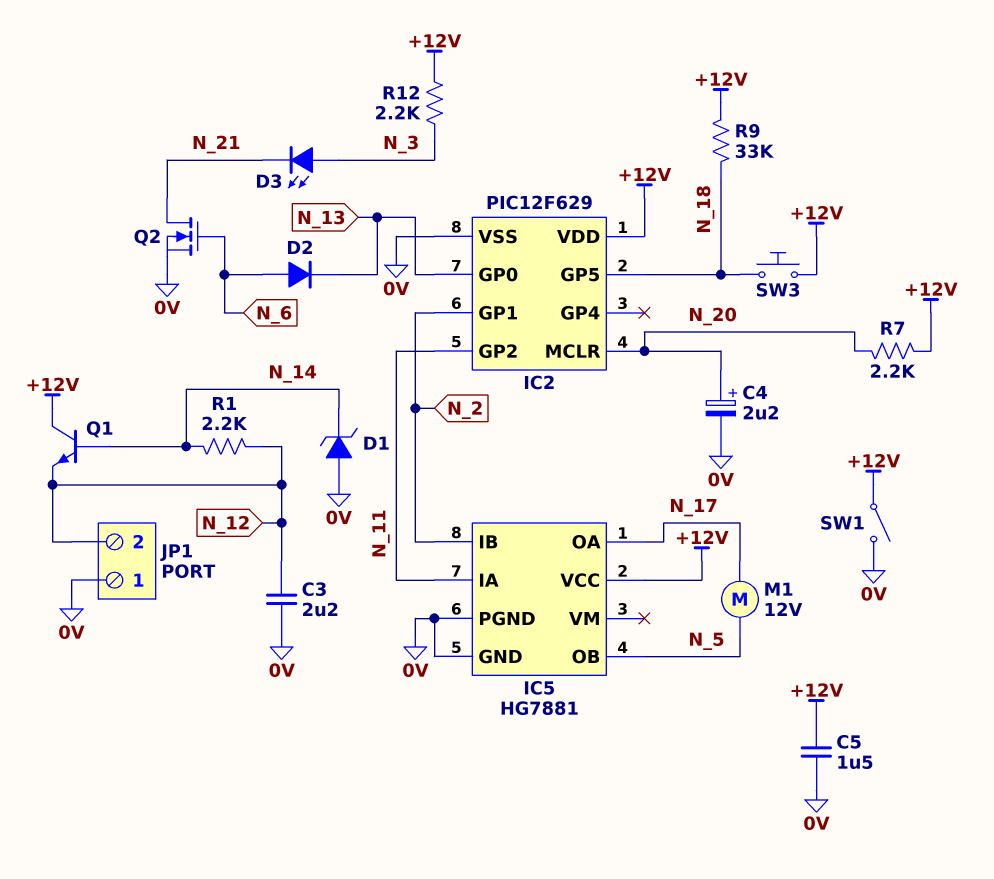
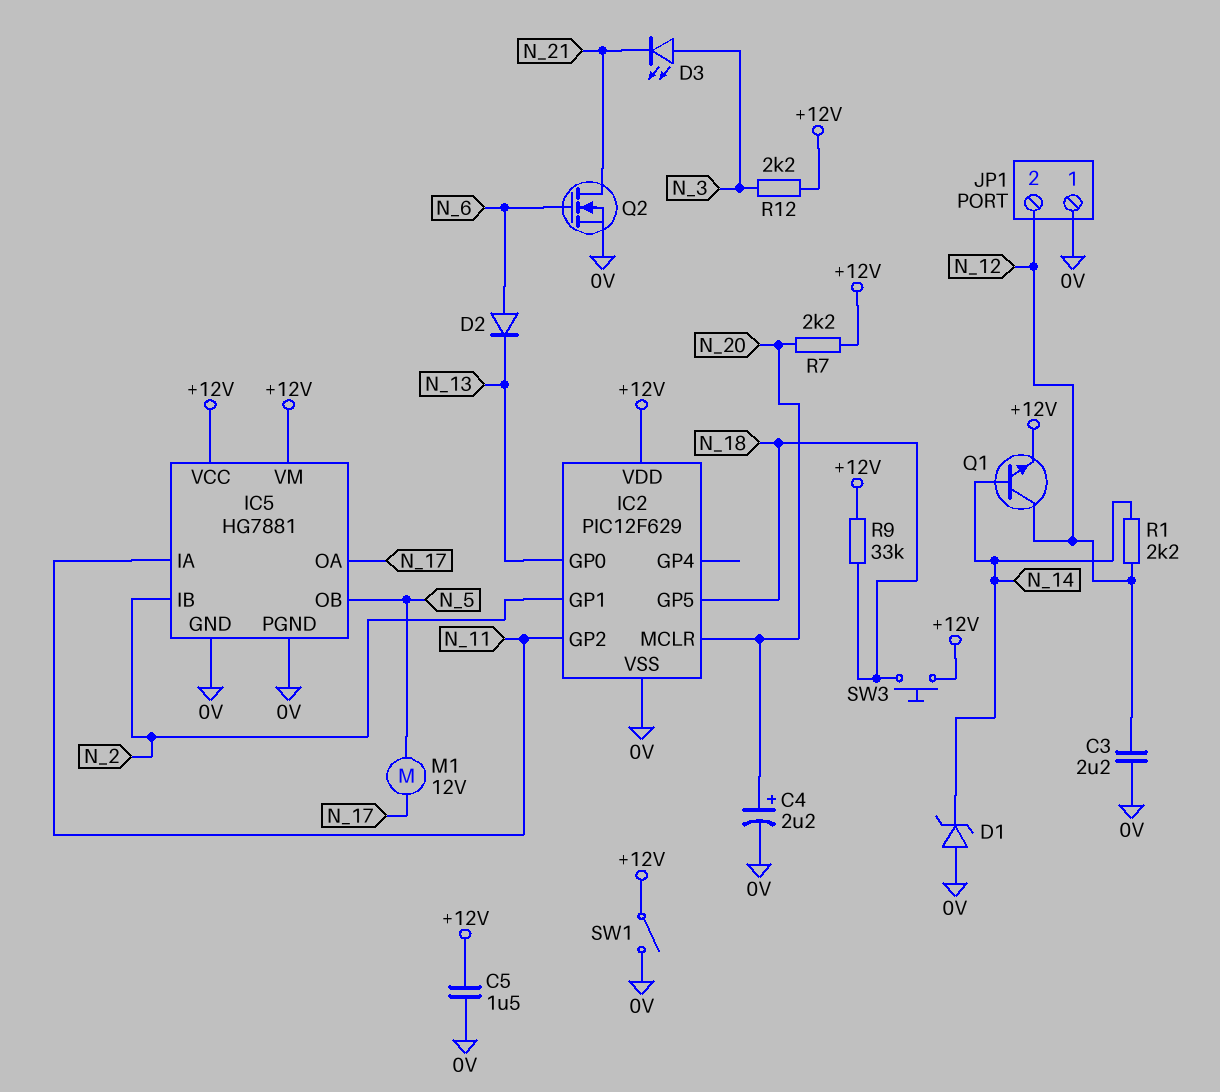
IC5 pin VM: none -> +12V
Q1: NPN (B N_14, C +12V, E N_12) -> NPN (B N_14, C N_12, E +12V)

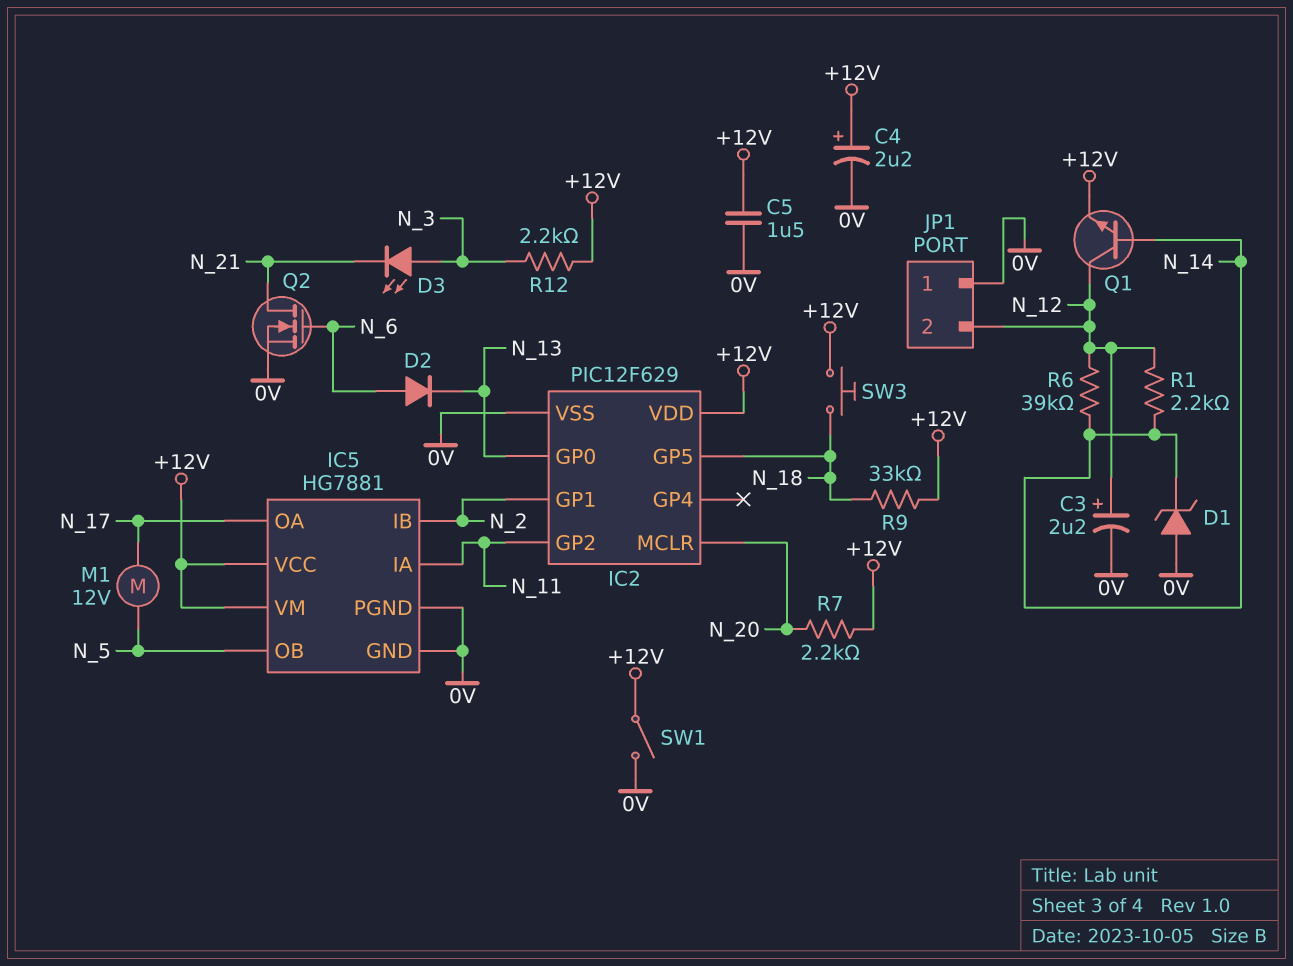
C3: 2.2uF (0V, N_12) -> 2.2uF (plus N_12, minus 0V)
C4: 2.2uF (plus N_20, minus 0V) -> 2.2uF (plus +12V, minus 0V)
R6: none -> 39k (N_12, N_14)

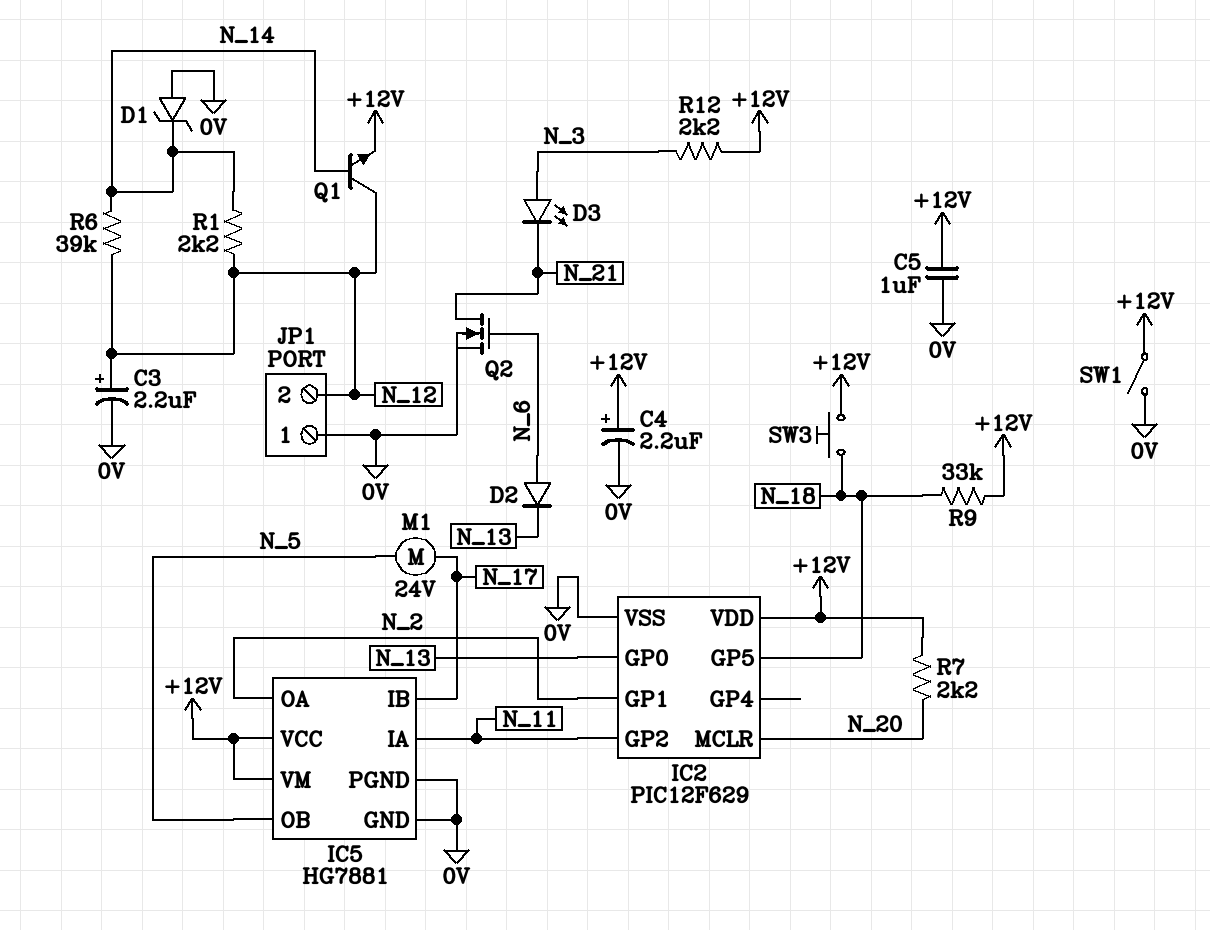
C5: 1.5uF (+12V, 0V) -> 1uF (+12V, 0V)
IC5 pin IB: N_2 -> N_17
IC5 pin OA: N_17 -> N_2
M1: motor 12V (N_5, N_17) -> motor 24V (N_5, N_17)

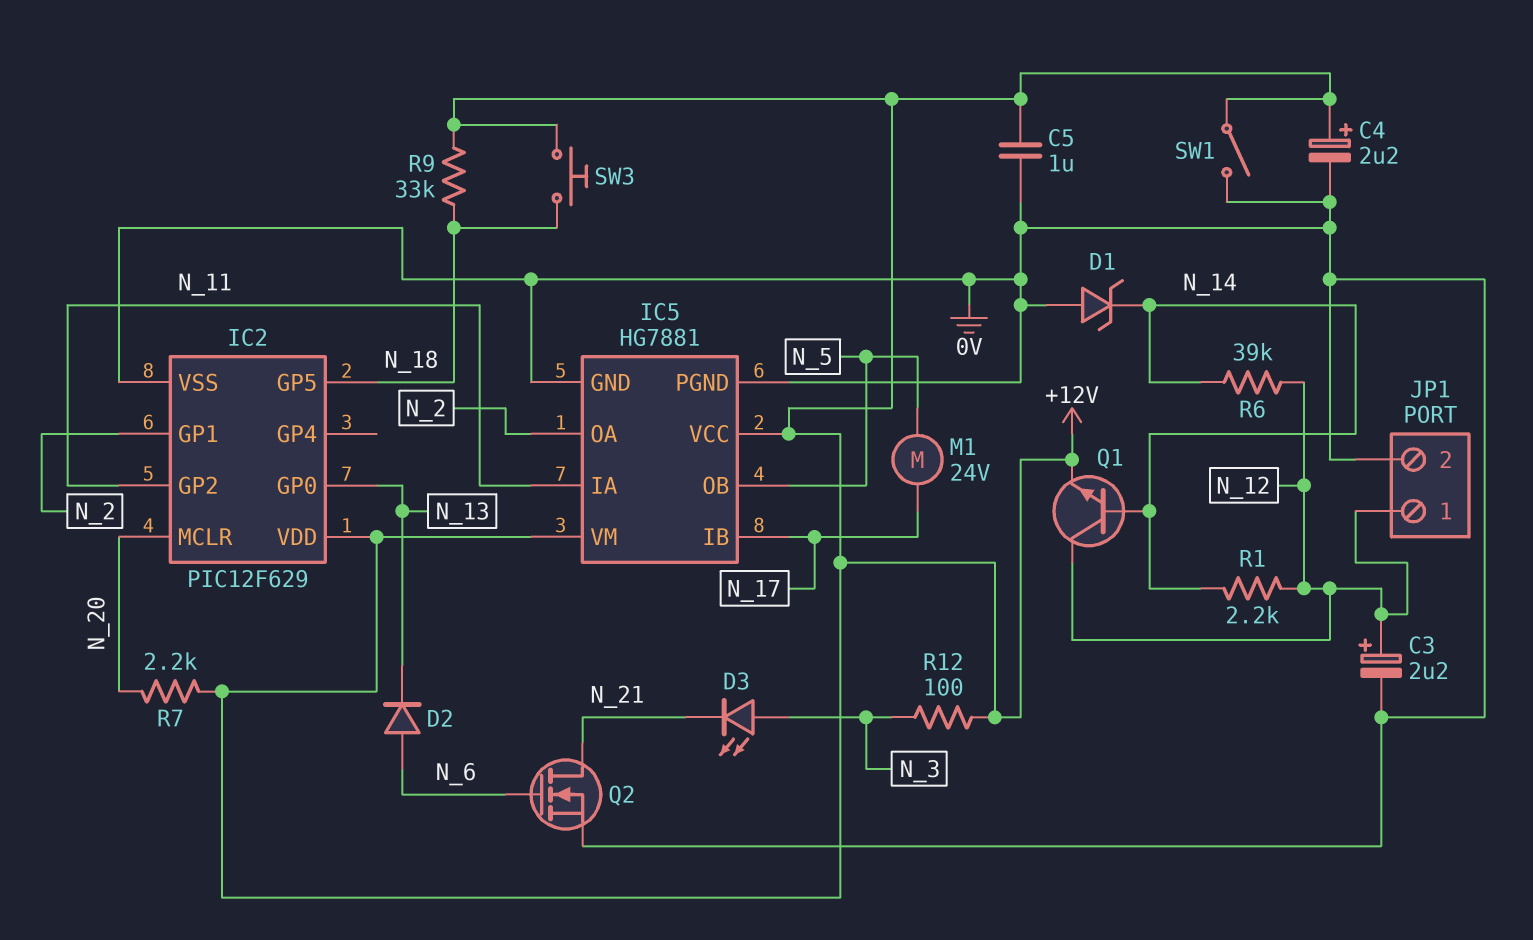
JP1 pin 1: 0V -> N_12
JP1 pin 2: N_12 -> 0V
R12: 2.2k (+12V, N_3) -> 100 (+12V, N_3)

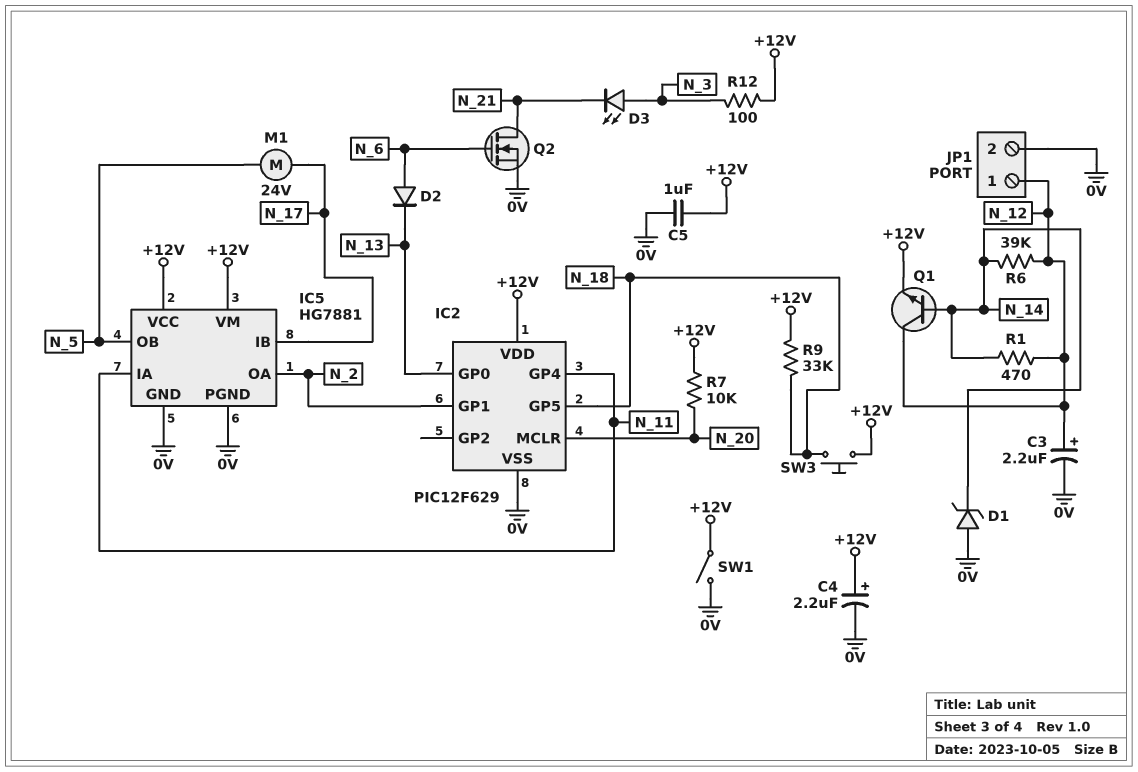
IC2 pin GP2: N_11 -> none
IC2 pin GP4: none -> N_11
R1: 2.2k (N_12, N_14) -> 470 (N_12, N_14)
R7: 2.2k (+12V, N_20) -> 10k (+12V, N_20)

